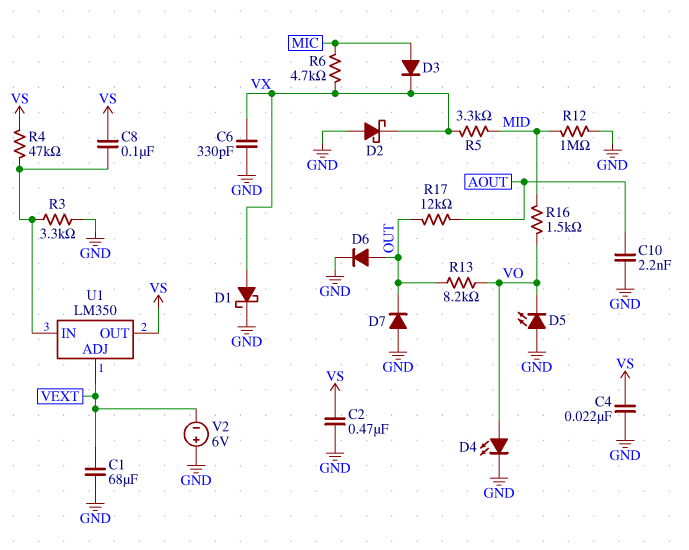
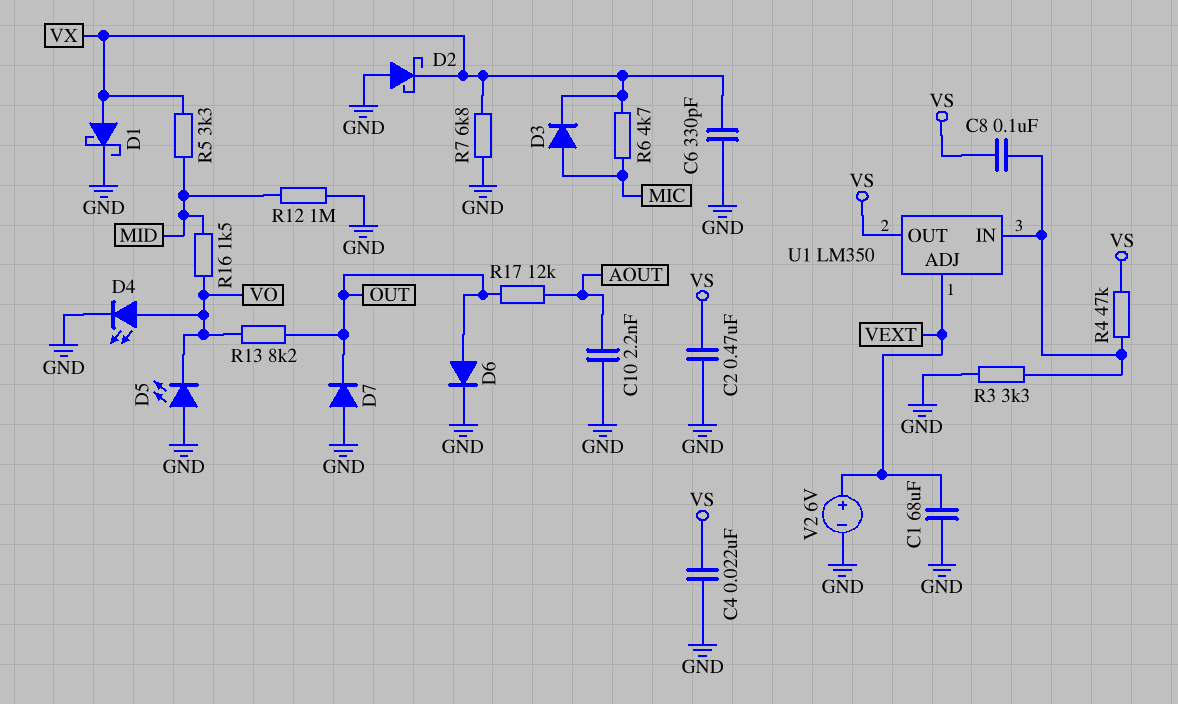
R7: none -> 6.8k (GND, VX)
V2: 6V (plus GND, minus VEXT) -> 6V (plus VEXT, minus GND)

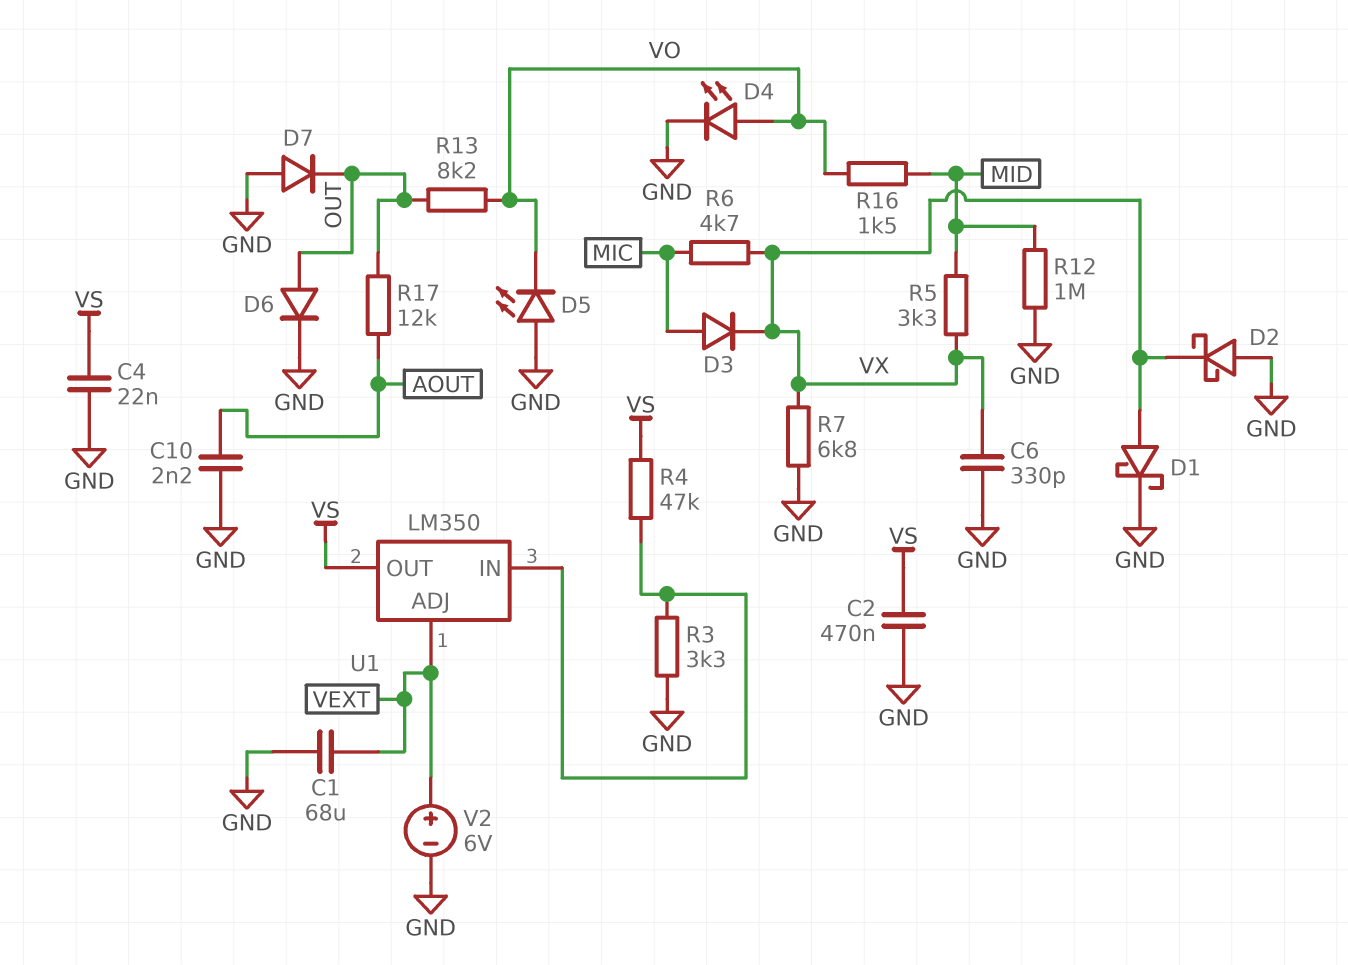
C8: 100nF (U1/IN, VS) -> none

